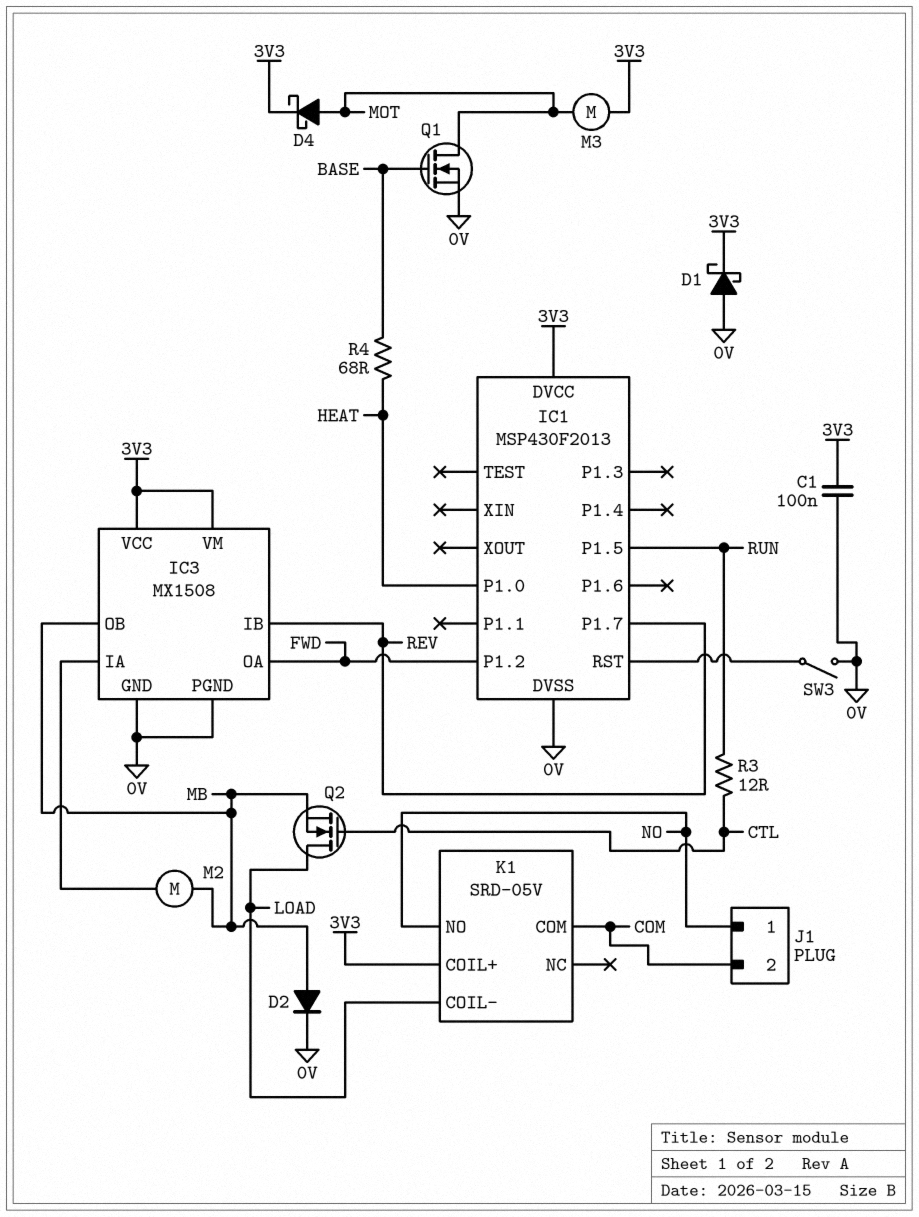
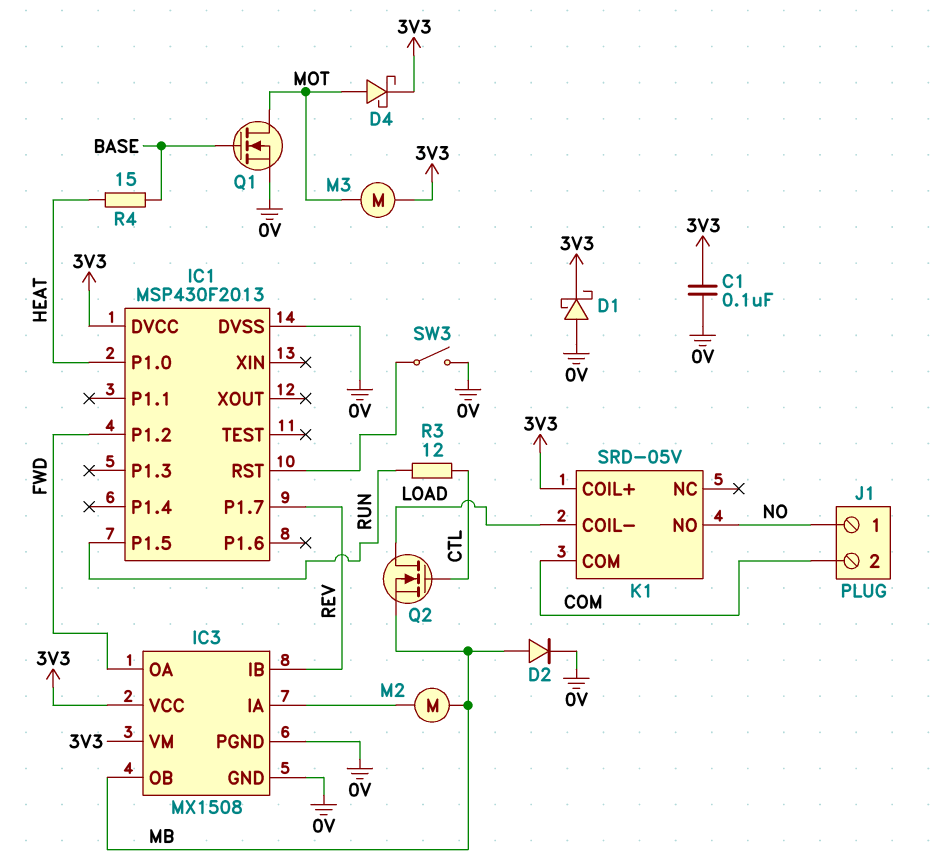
R4: 68 (BASE, HEAT) -> 15 (BASE, HEAT)

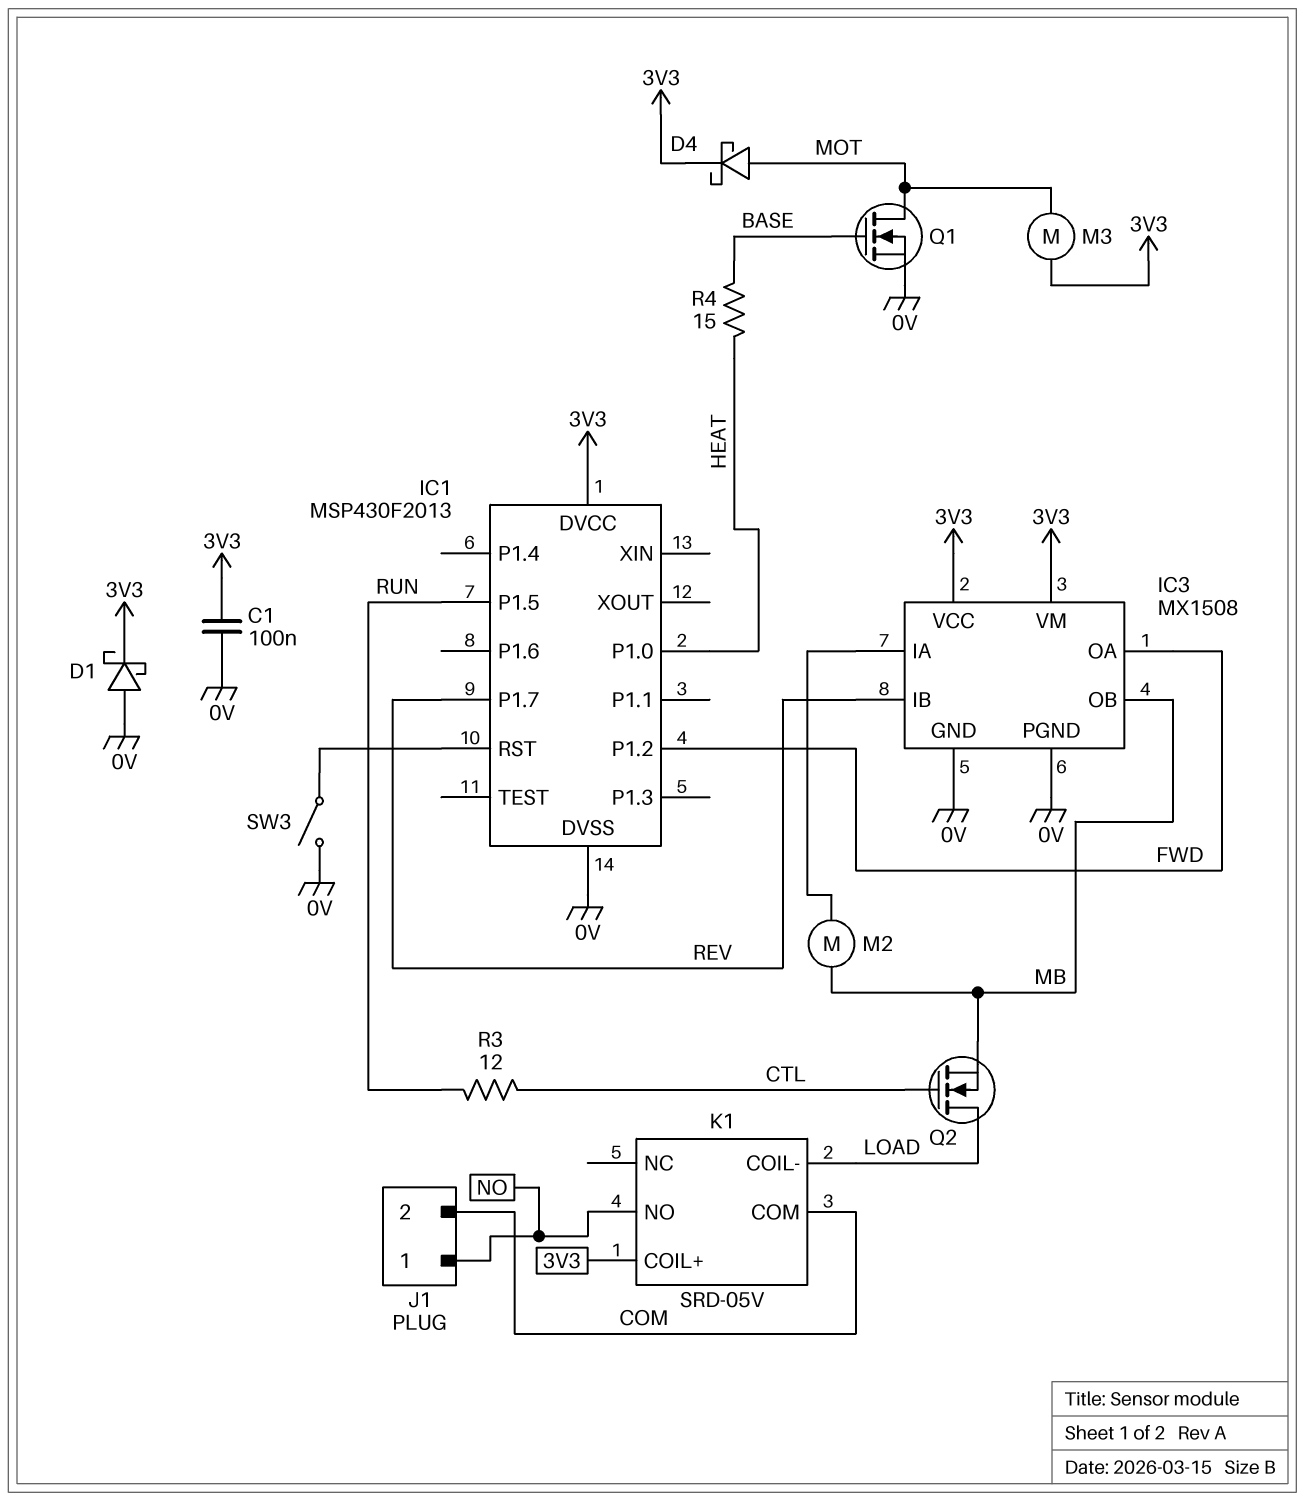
D2: diode (A MB, K 0V) -> none

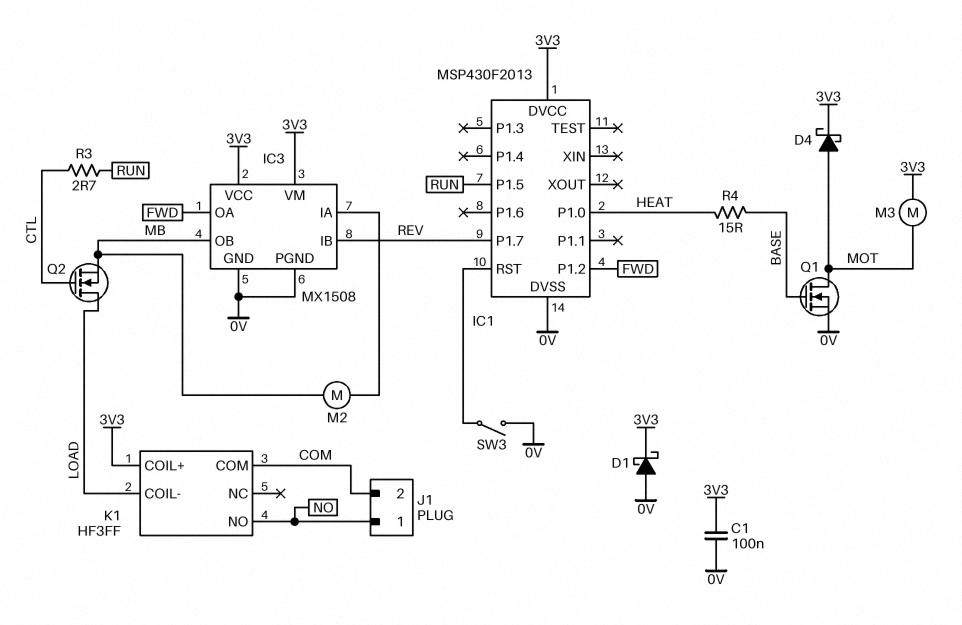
K1: SRD-05V -> HF3FF
R3: 12 (CTL, RUN) -> 2.7 (CTL, RUN)

